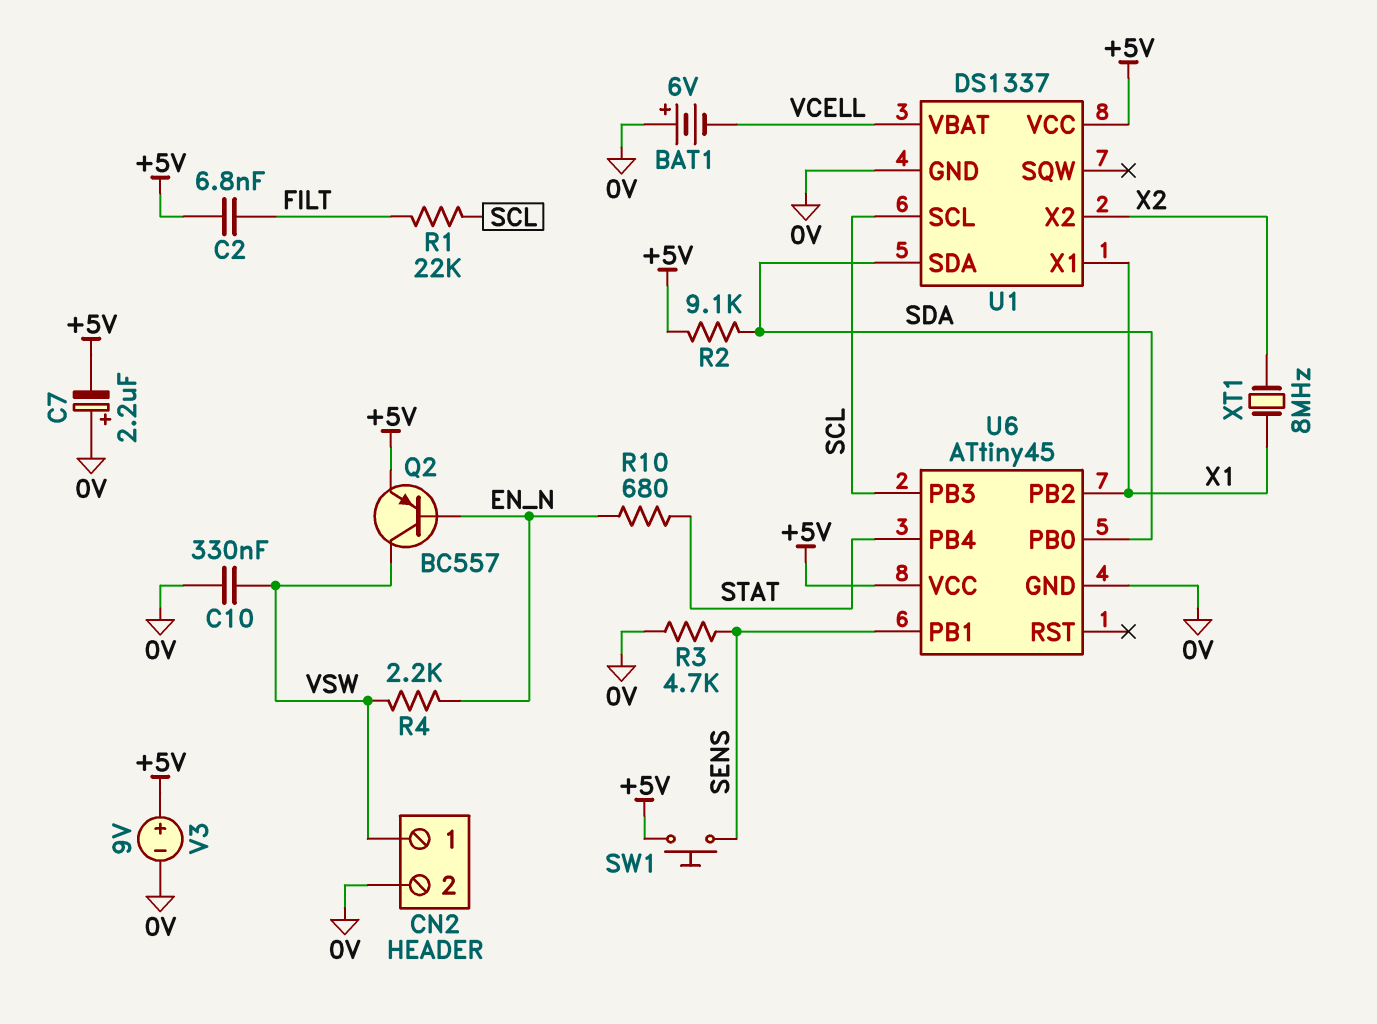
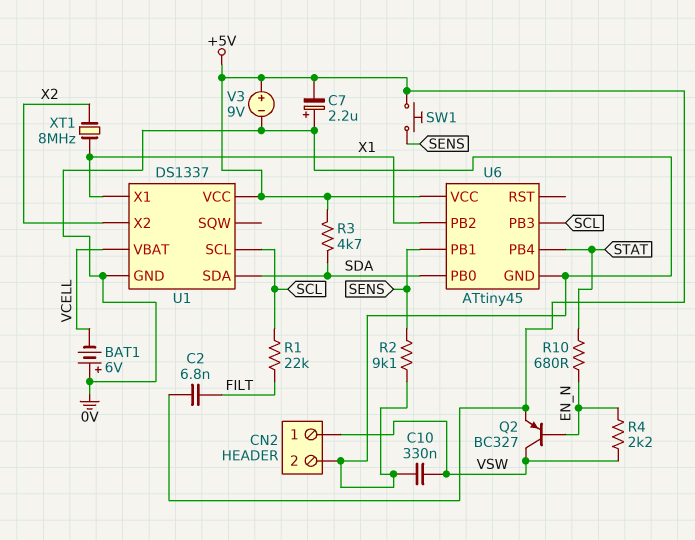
Q2: PNP BC557 (B EN_N, C VSW, E +5V) -> PNP BC327 (B EN_N, C VSW, E +5V)
R2: 9.1k (+5V, SDA) -> 9.1k (0V, SENS)
R3: 4.7k (0V, SENS) -> 4.7k (+5V, SDA)

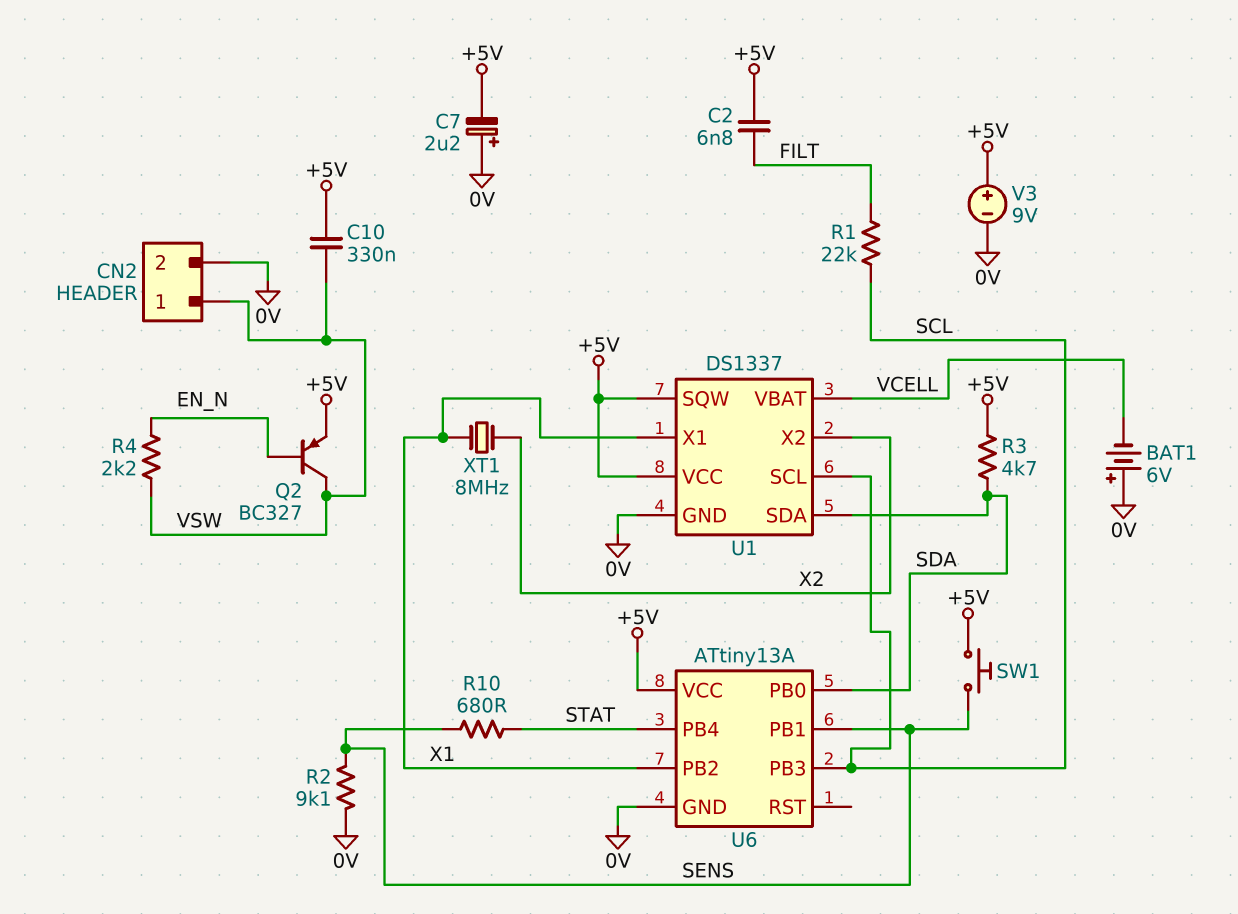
C10: 330nF (0V, VSW) -> 330nF (+5V, VSW)
R10: 680 (EN_N, STAT) -> 680 (SENS, STAT)
U1 pin SQW: none -> +5V
U6: ATtiny45 -> ATtiny13A

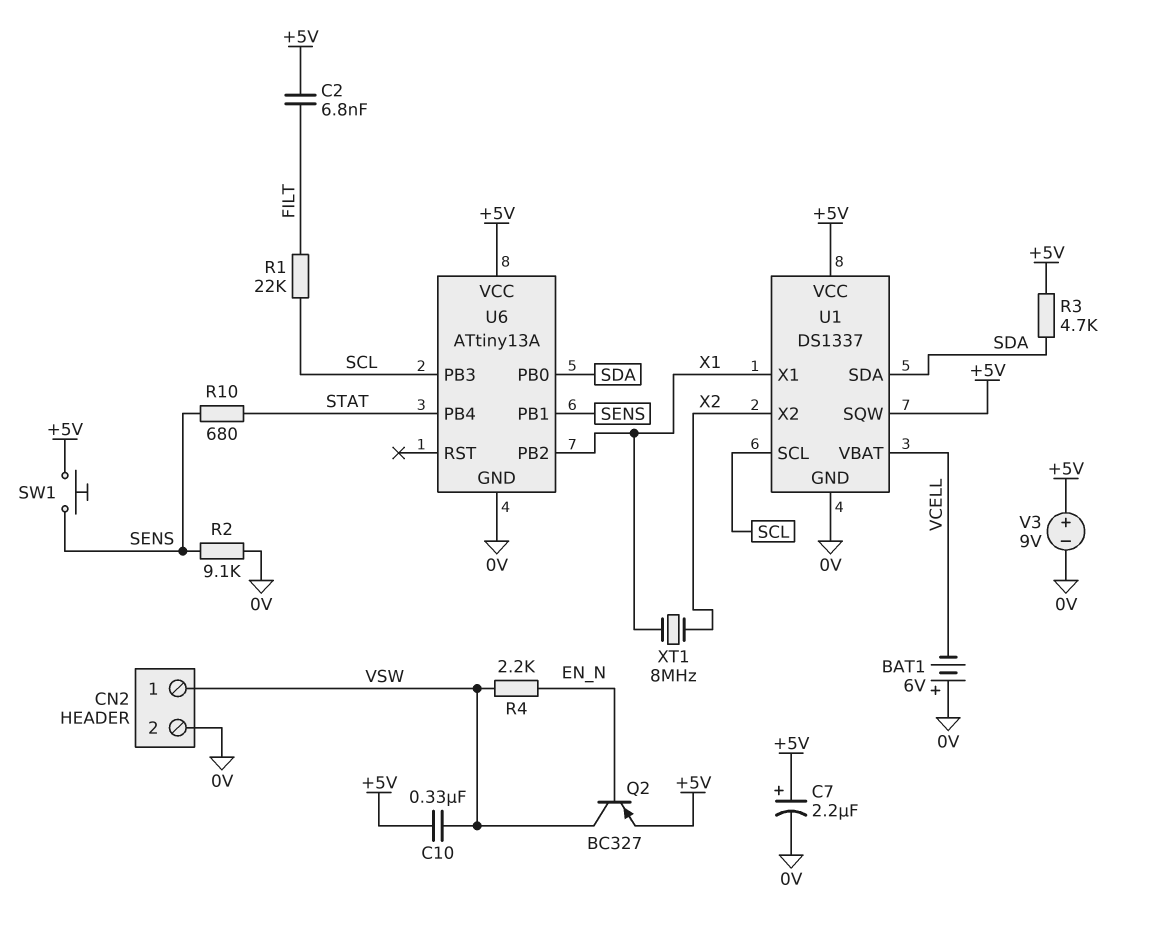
C7: 2.2uF (plus 0V, minus +5V) -> 2.2uF (plus +5V, minus 0V)

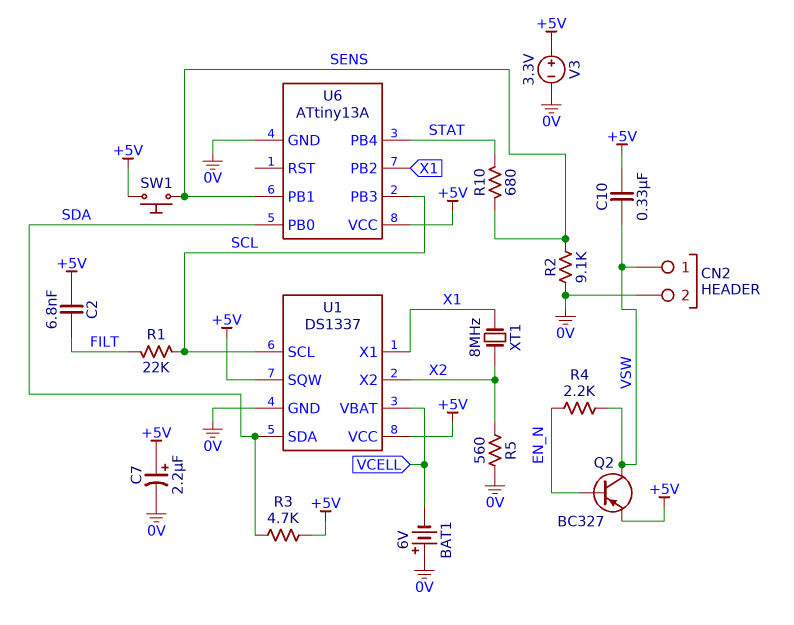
R5: none -> 560 (0V, X2)
V3: 9V (plus +5V, minus 0V) -> 3.3V (plus +5V, minus 0V)

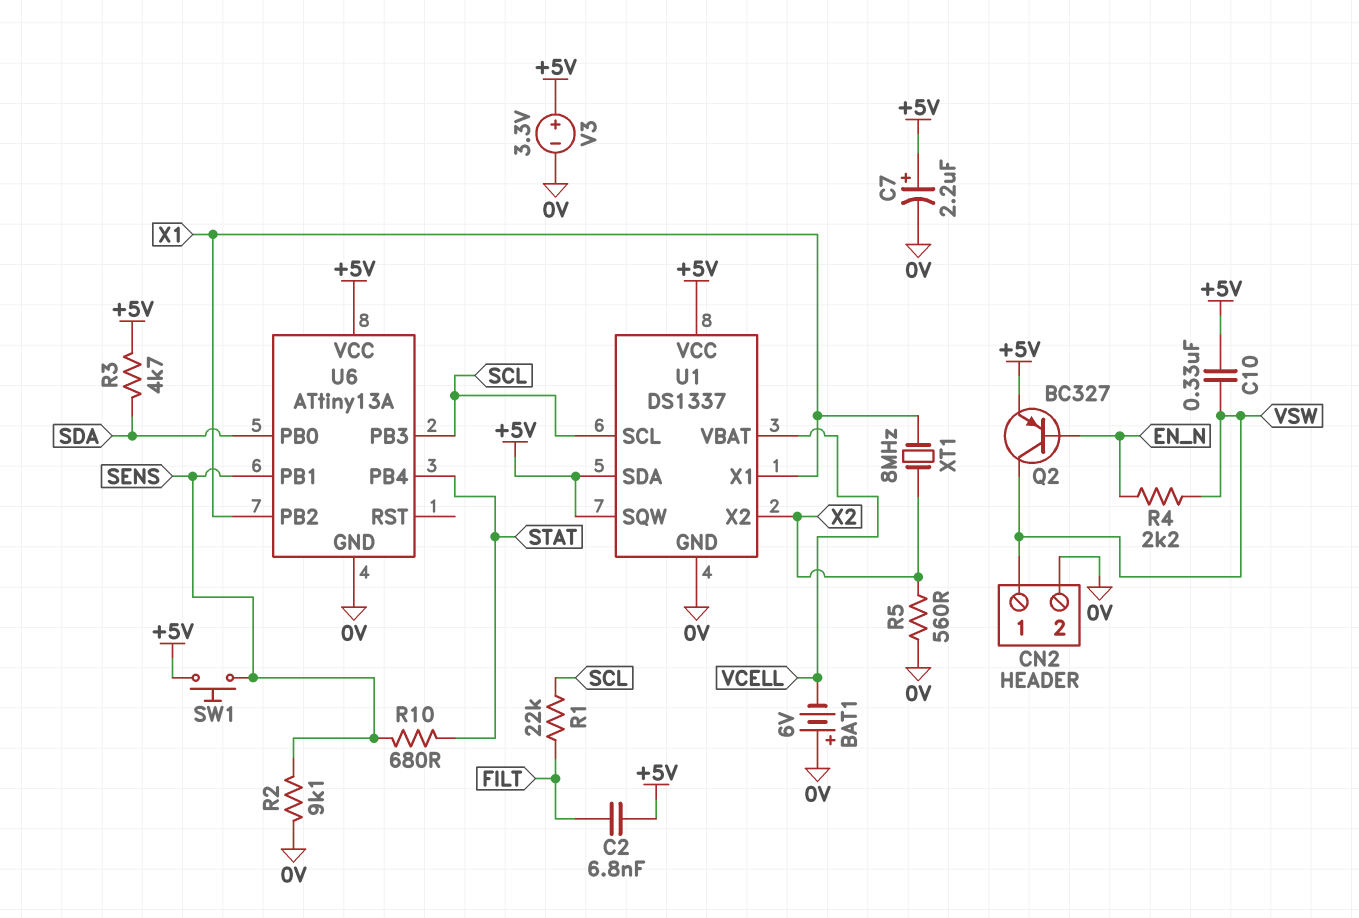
U1 pin SDA: SDA -> +5V

